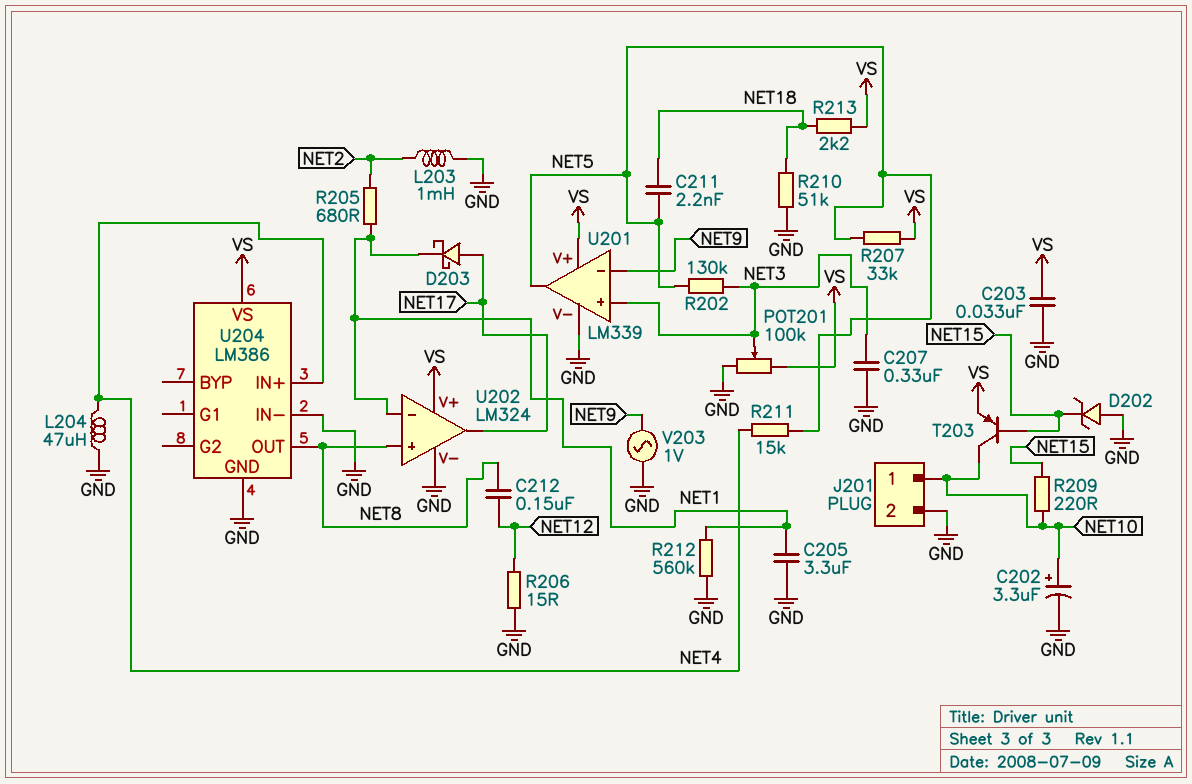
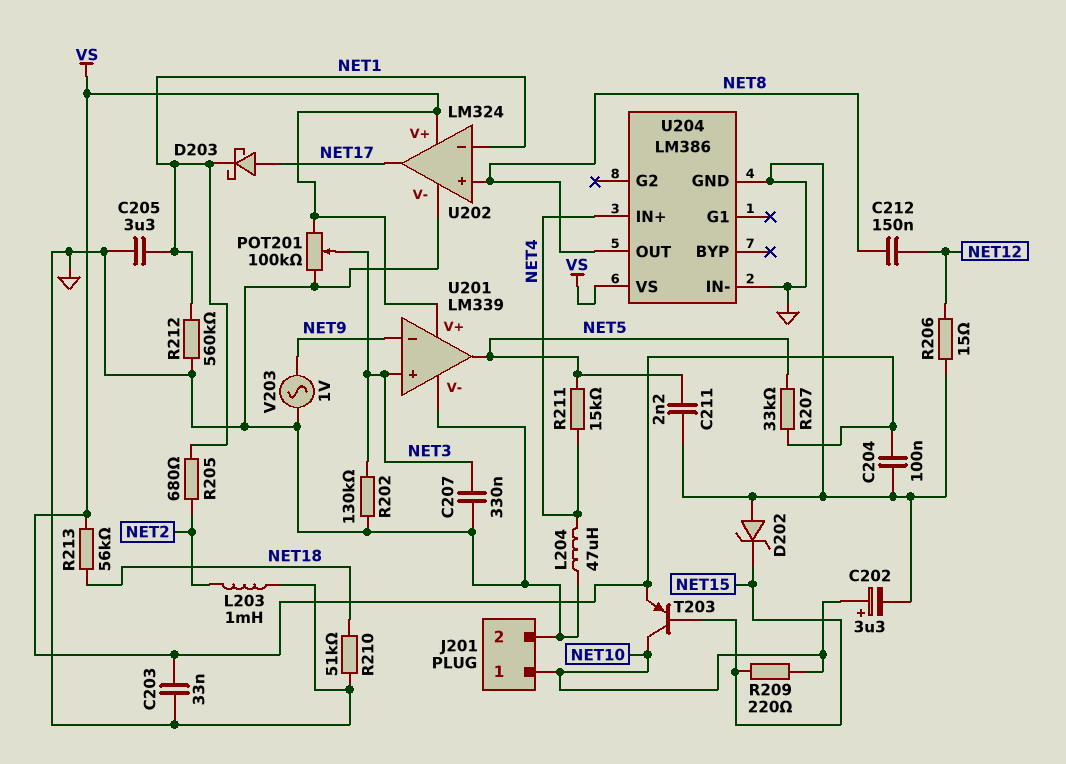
C204: none -> 100nF (GND, VS)
C211: 2.2nF (NET5, NET18) -> 2.2nF (GND, NET5)
R202: 130k (NET3, NET5) -> 130k (GND, NET3)
R213: 2.2k (NET18, VS) -> 56k (NET18, VS)

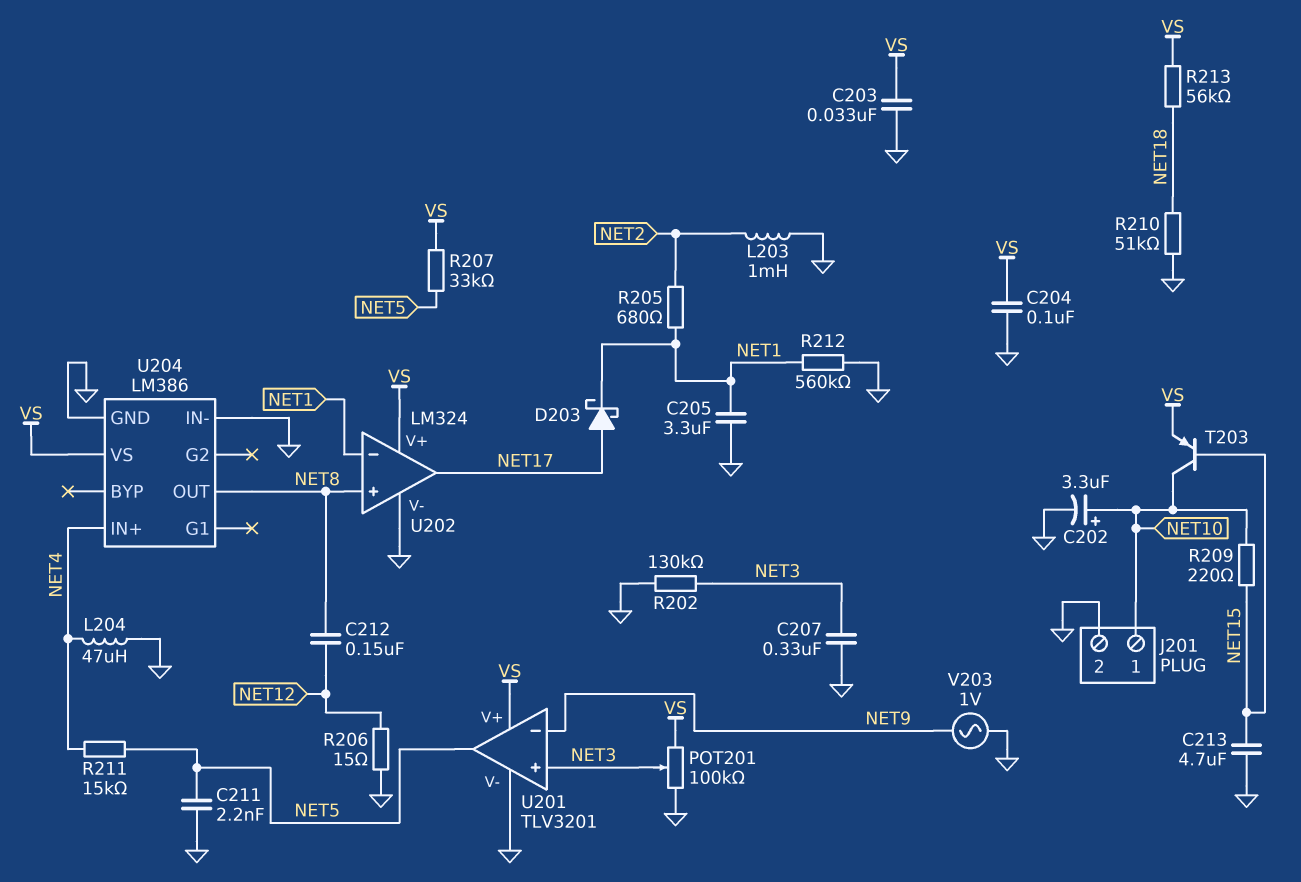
C213: none -> 4.7uF (GND, NET15)
D202: zener (A GND, K NET15) -> none
U201: LM339 -> TLV3201

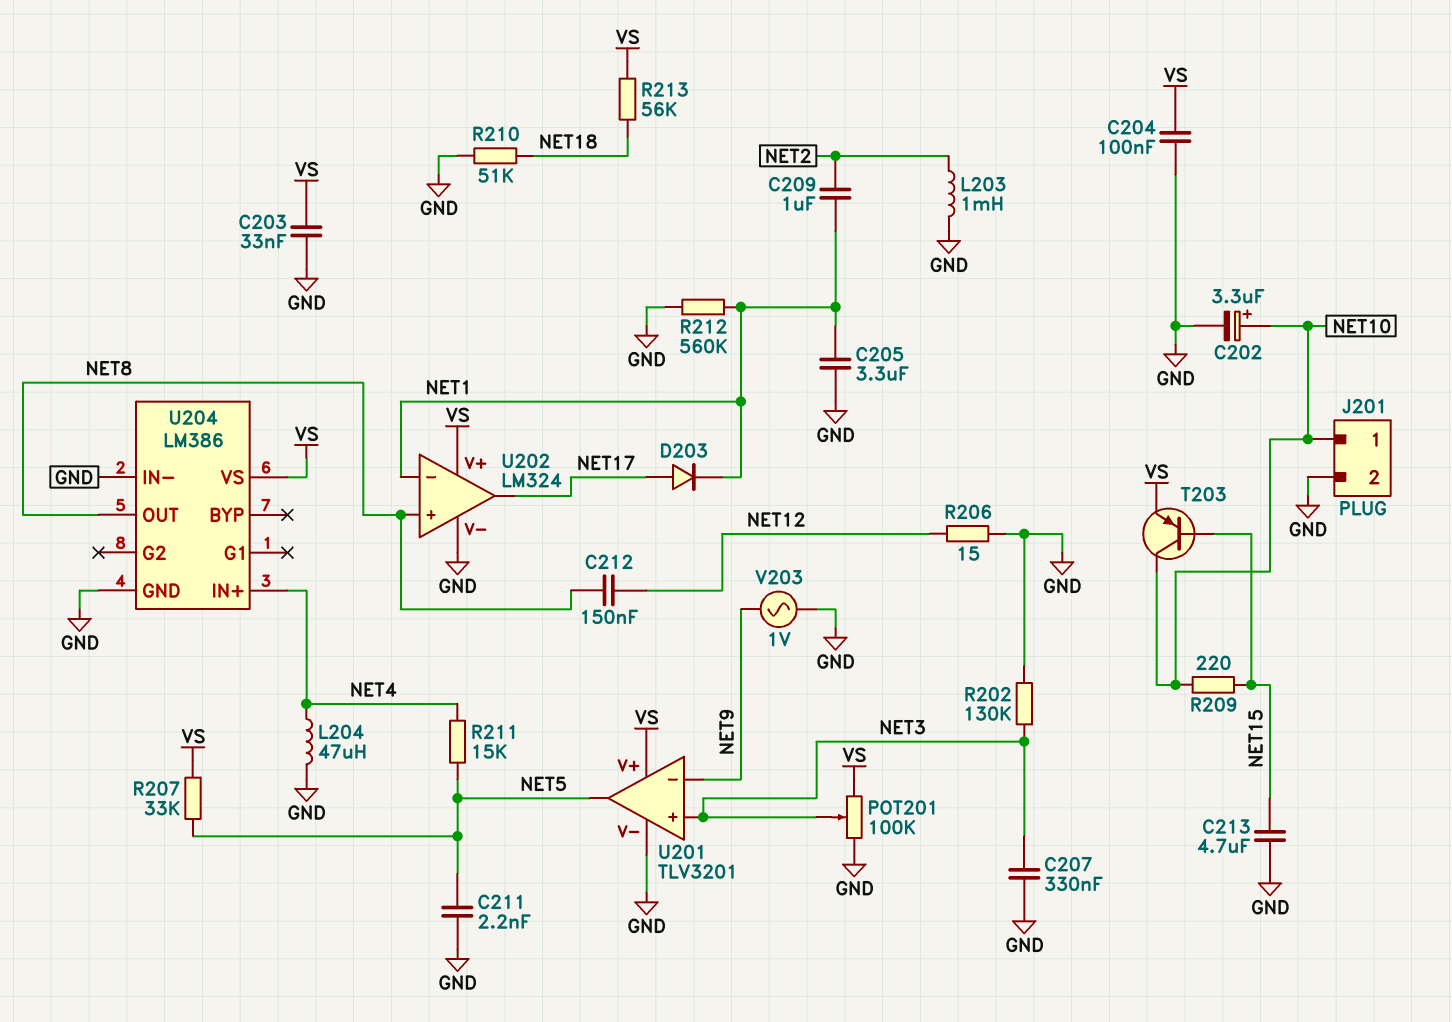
C209: none -> 1uF (NET1, NET2)
D203: schottky (A NET17, K NET1) -> diode (A NET17, K NET1)
R205: 680 (NET1, NET2) -> none

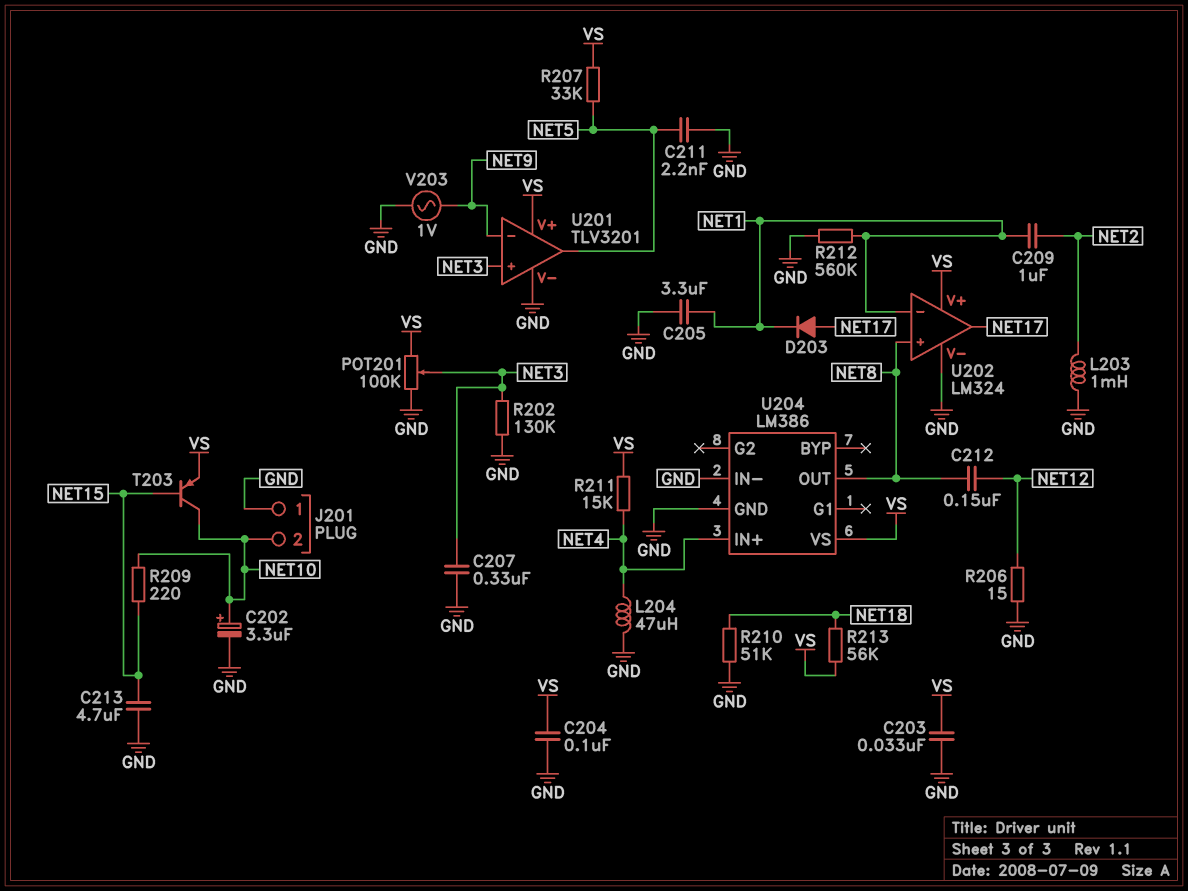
J201 pin 1: NET10 -> GND
J201 pin 2: GND -> NET10
R211: 15k (NET4, NET5) -> 15k (NET4, VS)

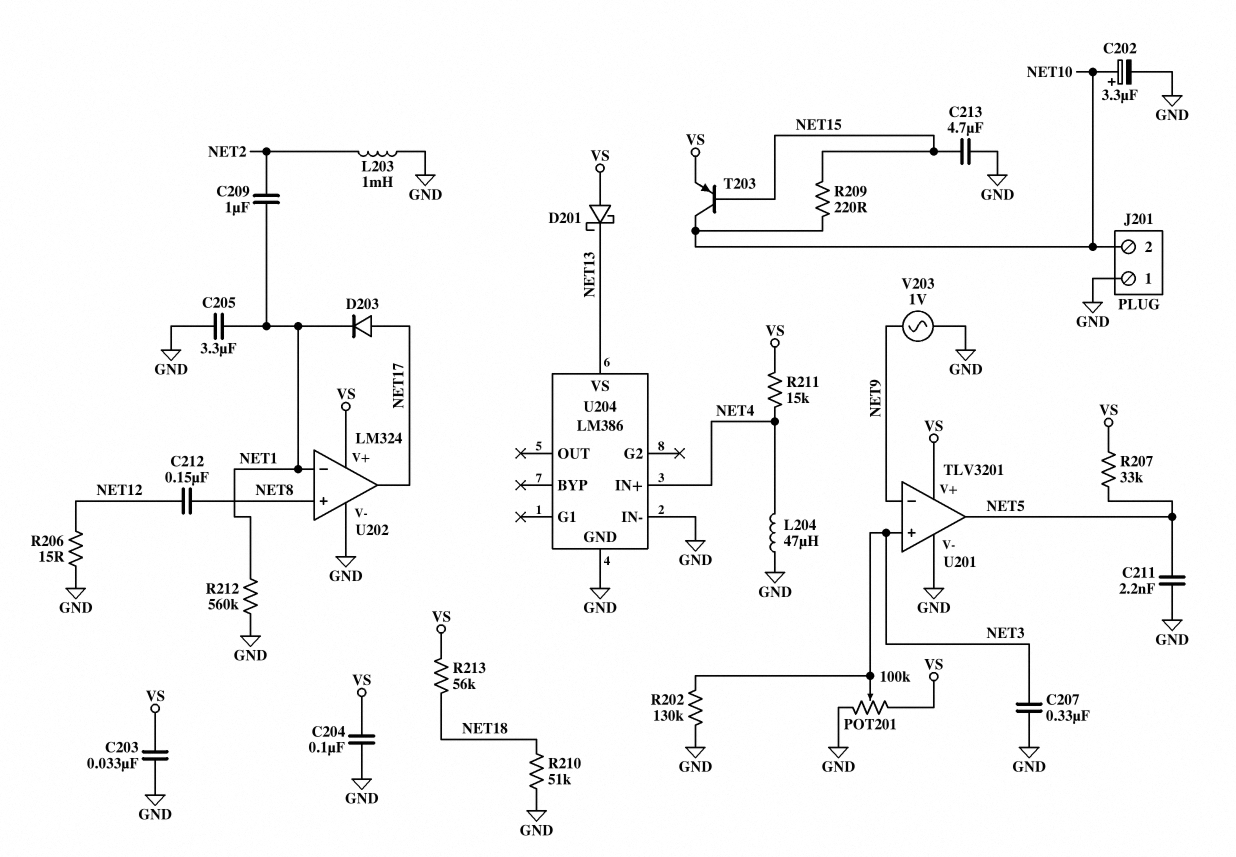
D201: none -> schottky (A VS, K NET13)
U204 pin OUT: NET8 -> none
U204 pin VS: VS -> NET13

